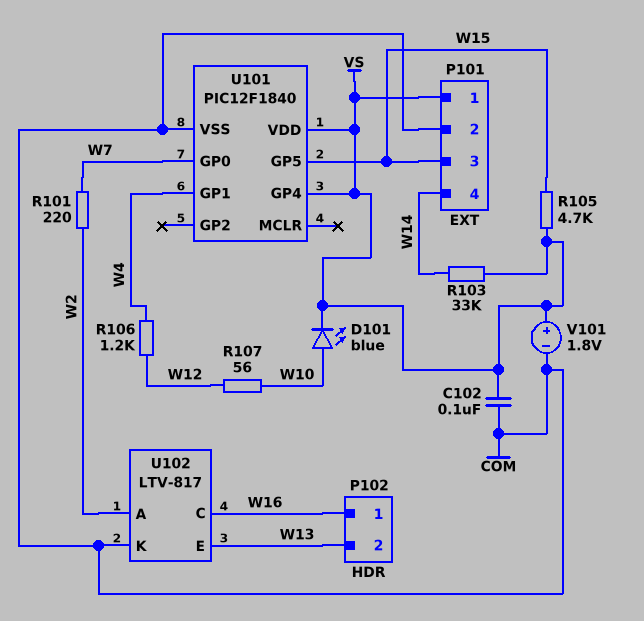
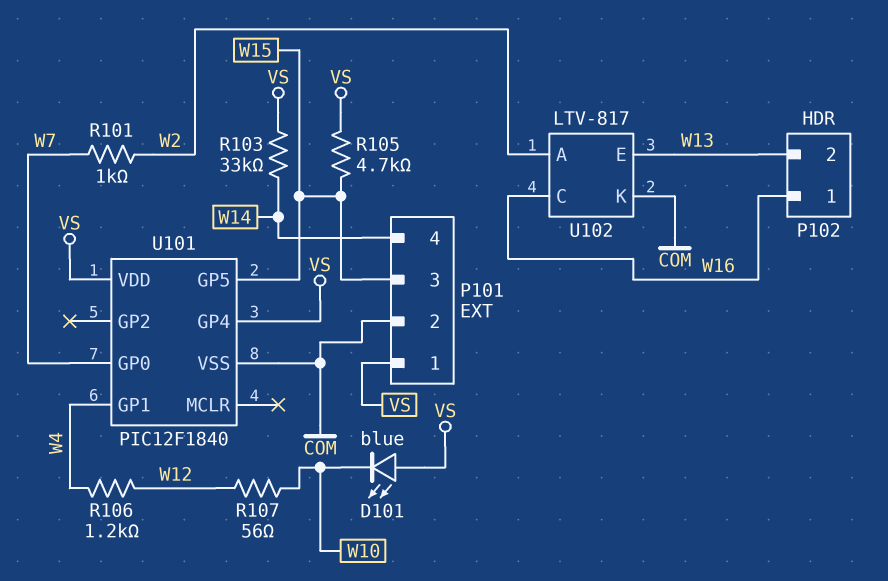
C102: 100nF (COM, VS) -> none
D101: LED blue (A W10, K VS) -> LED blue (A VS, K W10)
R101: 220 (W2, W7) -> 1k (W2, W7)
V101: 1.8V (plus VS, minus COM) -> none

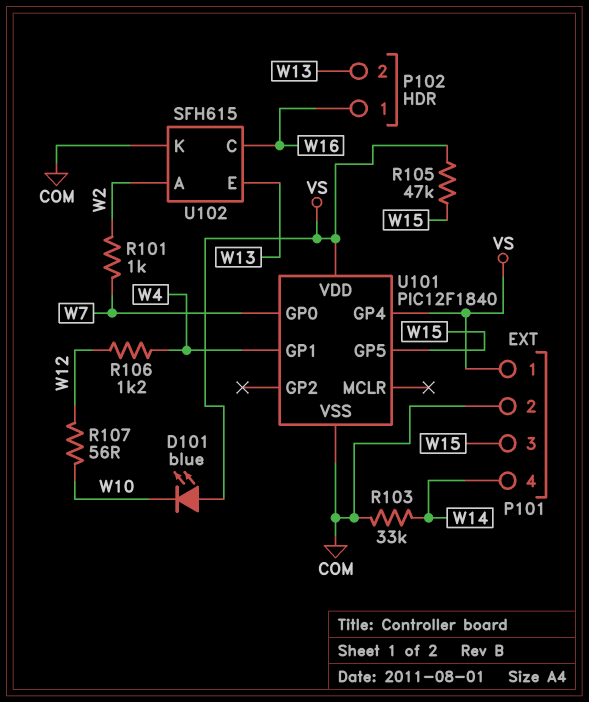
R103: 33k (VS, W14) -> 33k (COM, W14)
R105: 4.7k (VS, W15) -> 47k (VS, W15)
U102: LTV-817 -> SFH615

